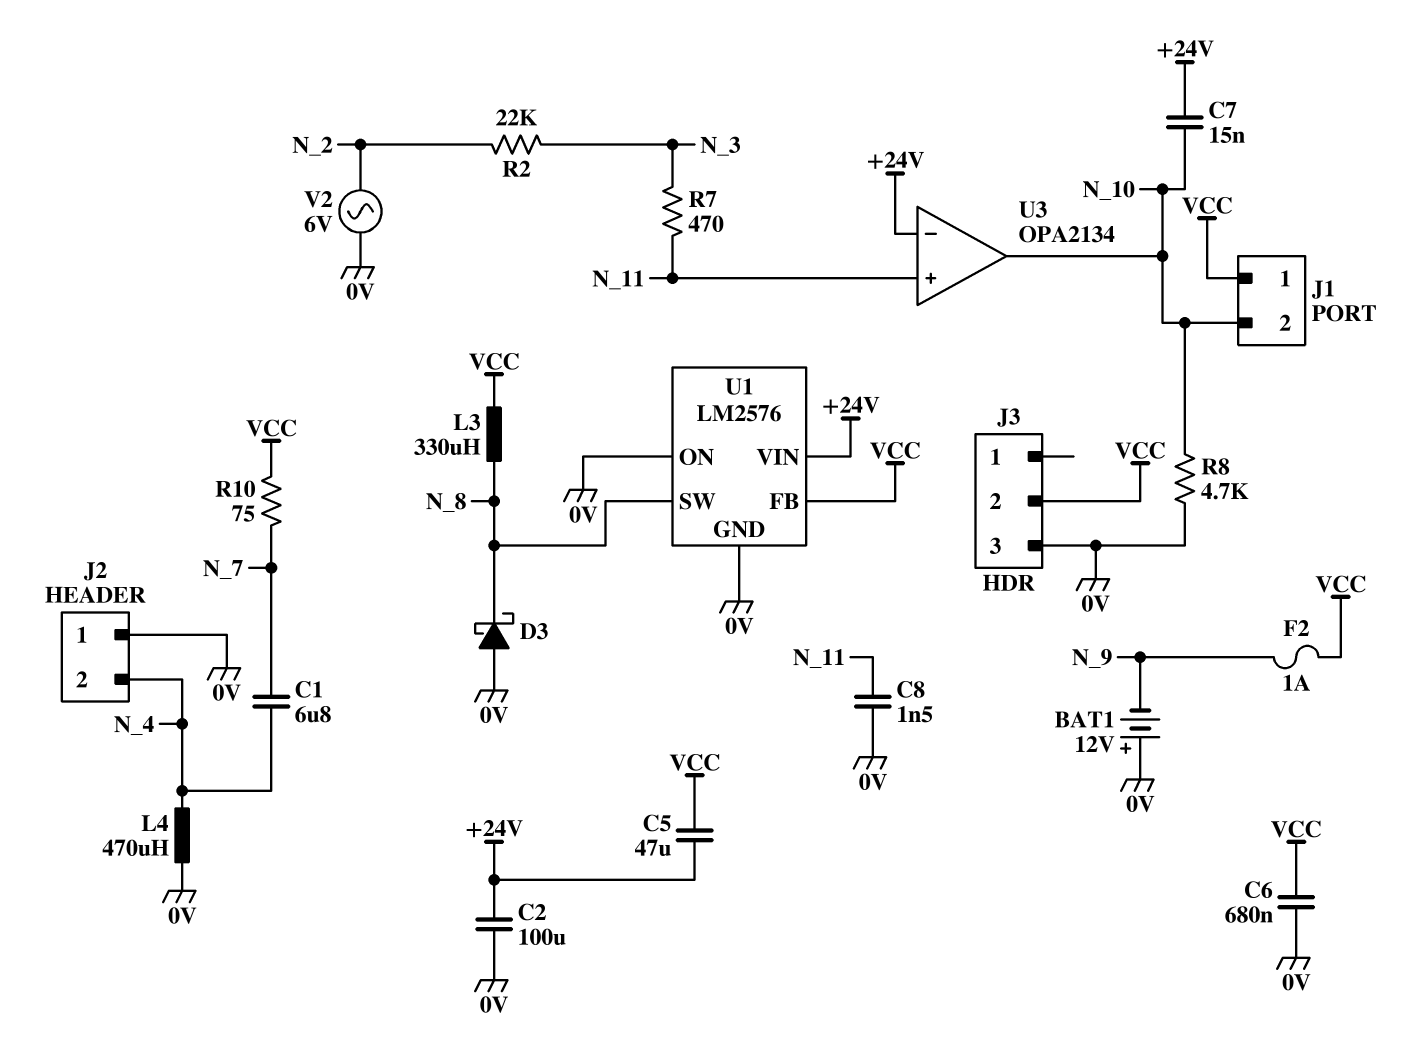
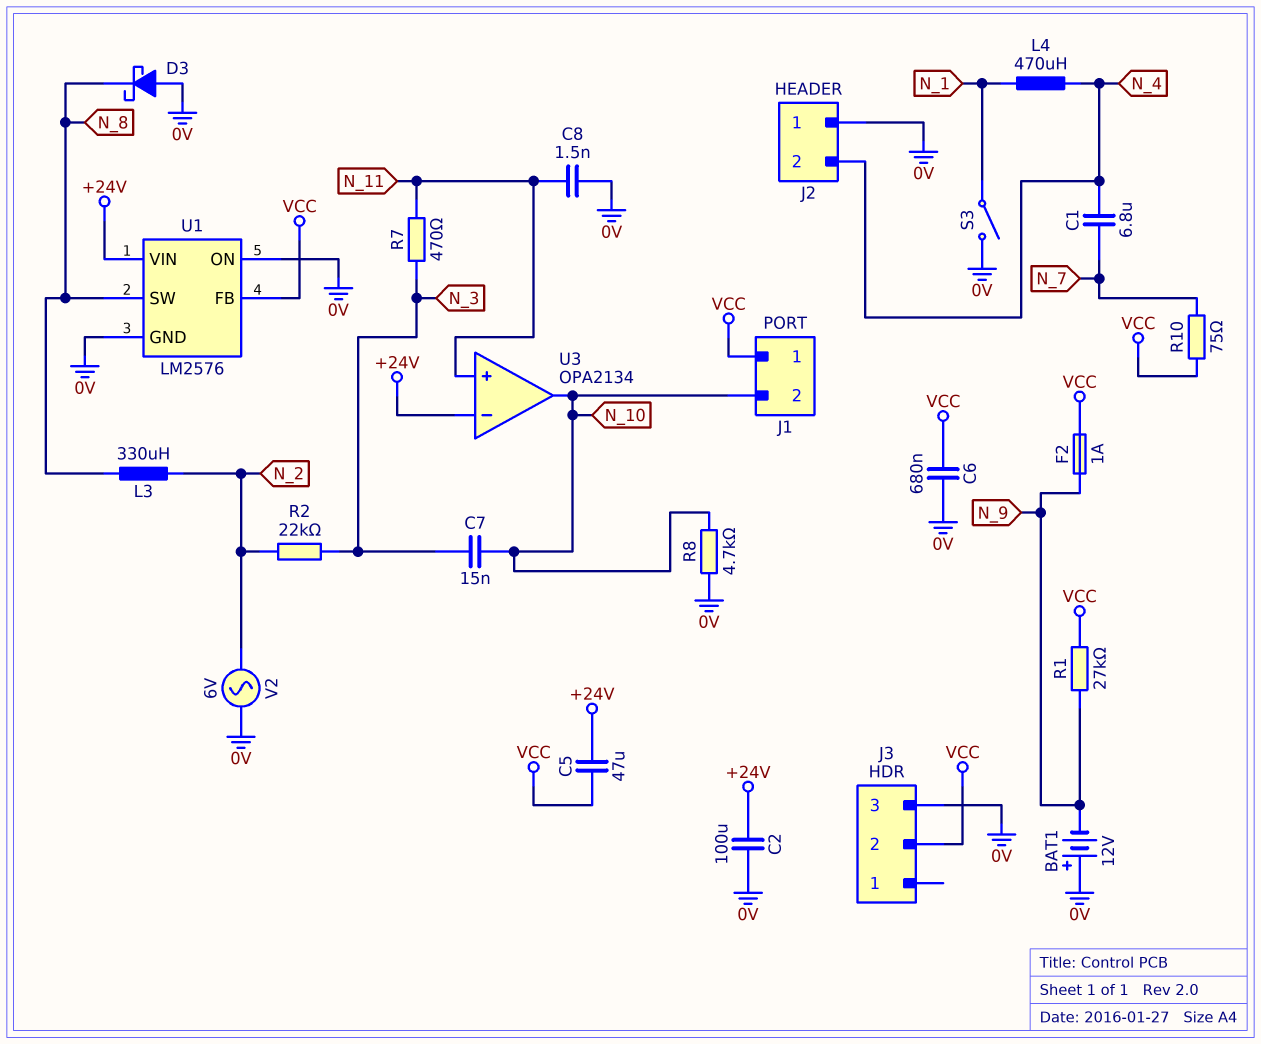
C7: 15nF (+24V, N_10) -> 15nF (N_3, N_10)
L3: 330uH (N_8, VCC) -> 330uH (N_2, N_8)
L4: 470uH (0V, N_4) -> 470uH (N_1, N_4)
R1: none -> 27k (N_9, VCC)
S3: none -> switch (0V, N_1)

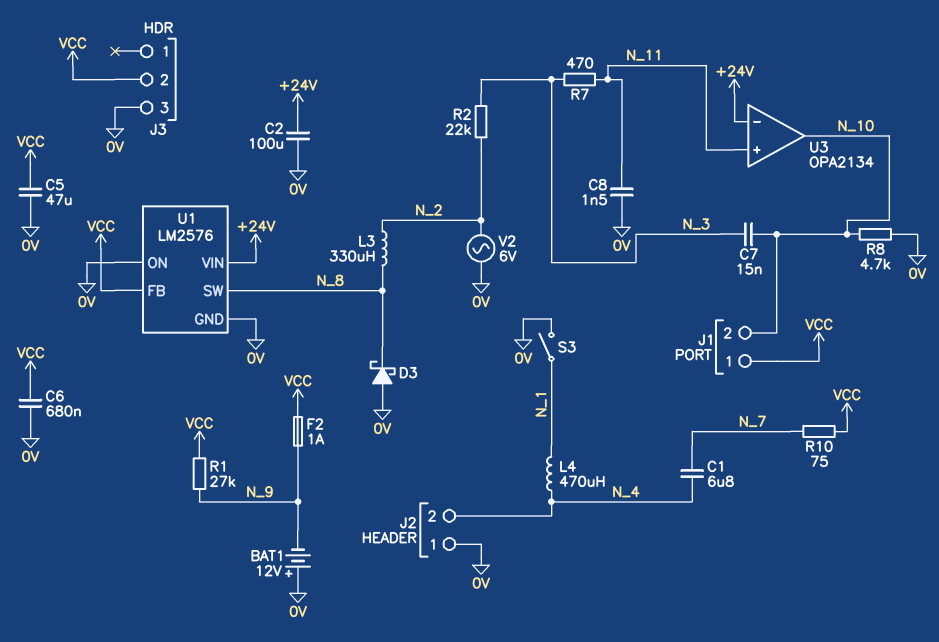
C5: 47uF (+24V, VCC) -> 47uF (0V, VCC)

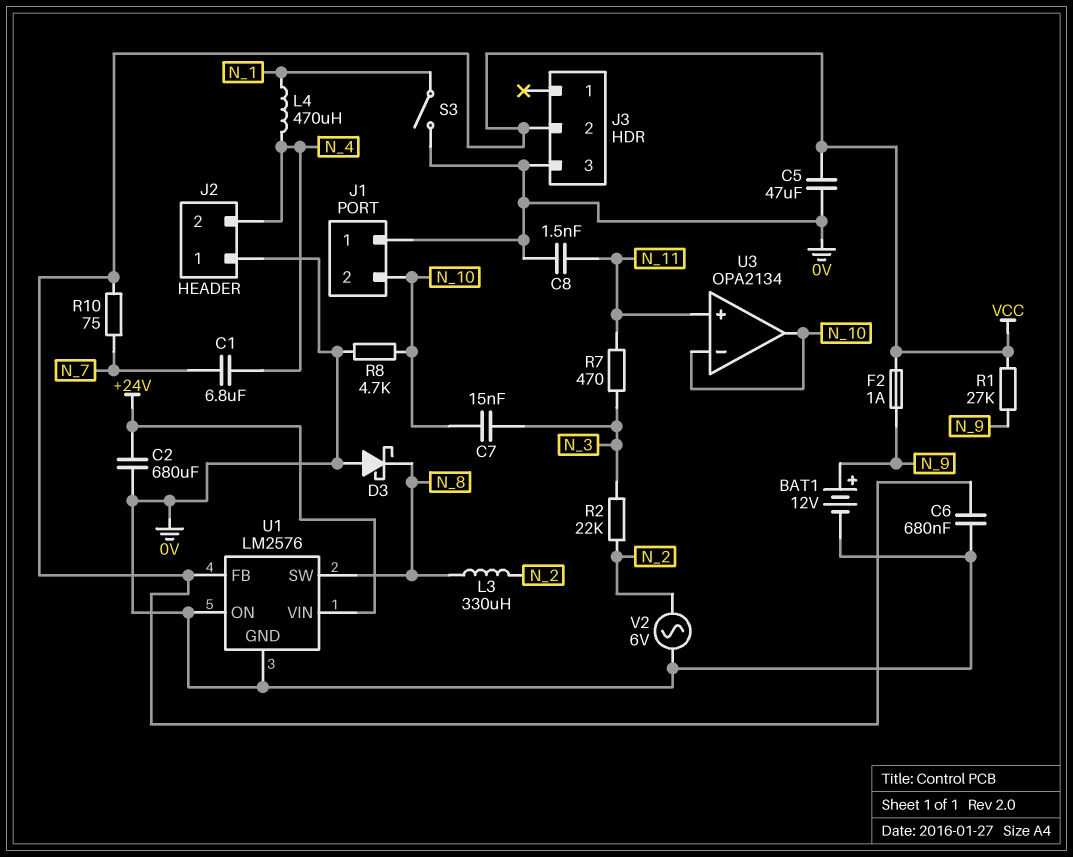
BAT1: 12V (plus 0V, minus N_9) -> 12V (plus N_9, minus 0V)
C2: 100uF (+24V, 0V) -> 680uF (+24V, 0V)
J1 pin 1: VCC -> 0V
U3 pin in-: +24V -> N_10

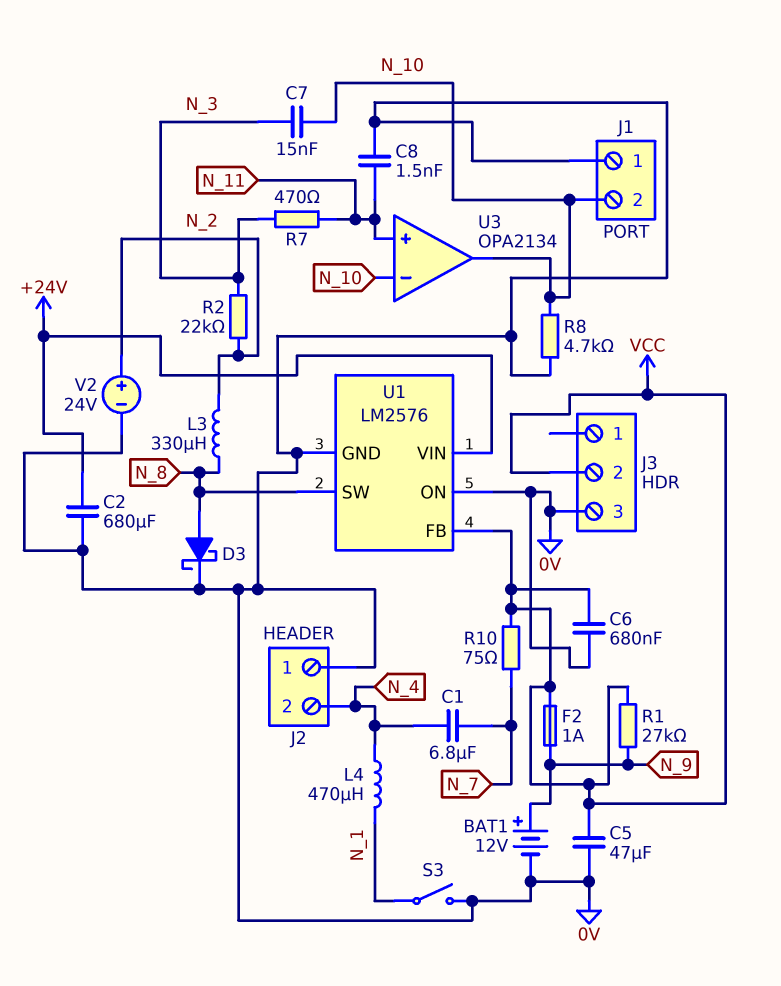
D3: schottky (A 0V, K N_8) -> schottky (A N_8, K 0V)
V2: AC 6V (0V, N_2) -> 24V (plus N_2, minus 0V)

